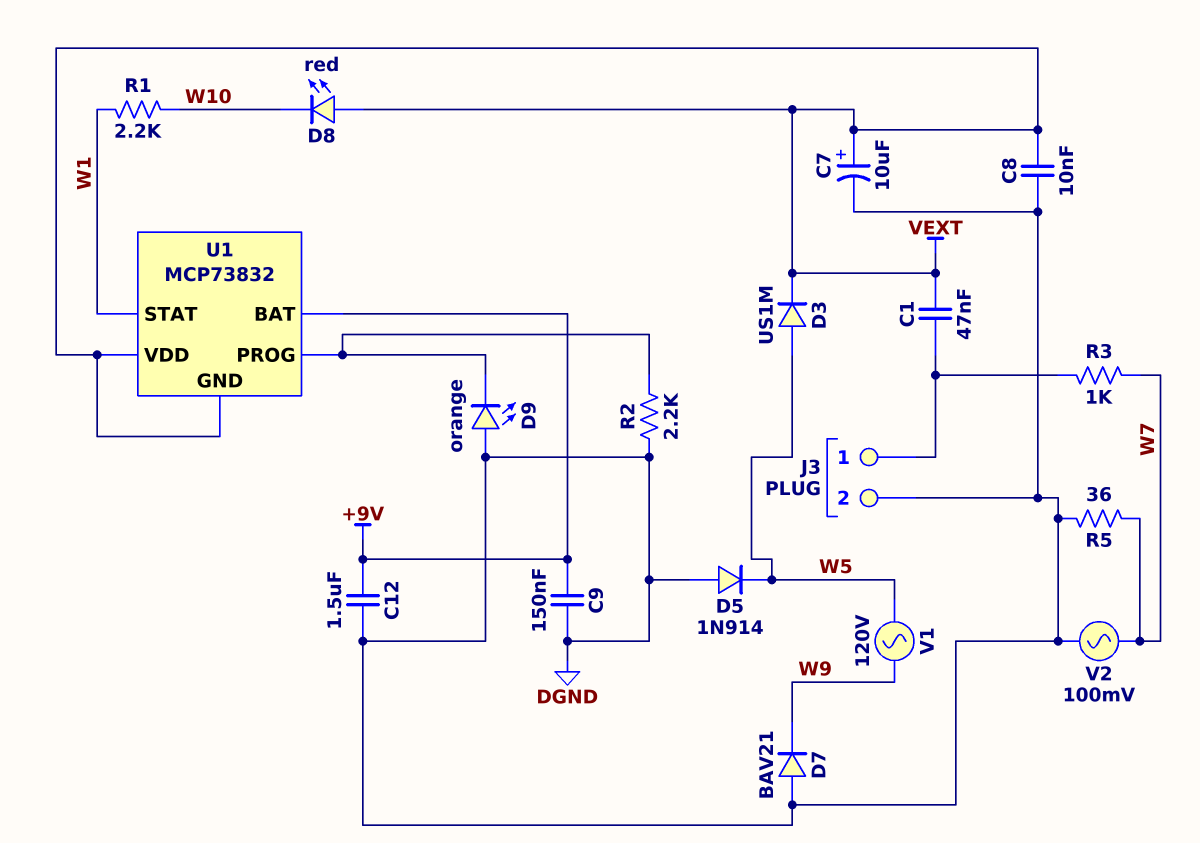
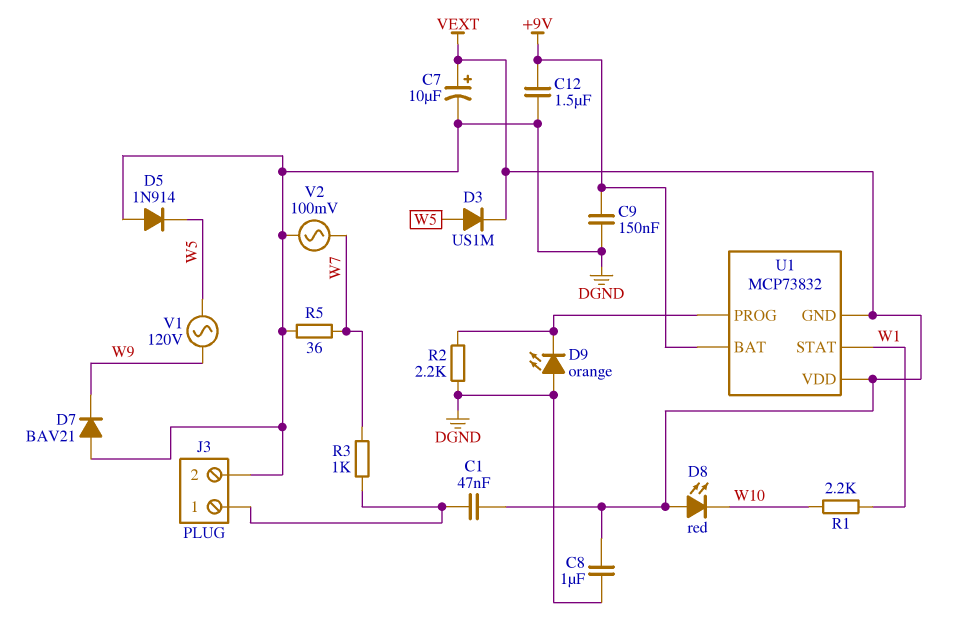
C8: 10nF (DGND, VEXT) -> 1uF (DGND, VEXT)

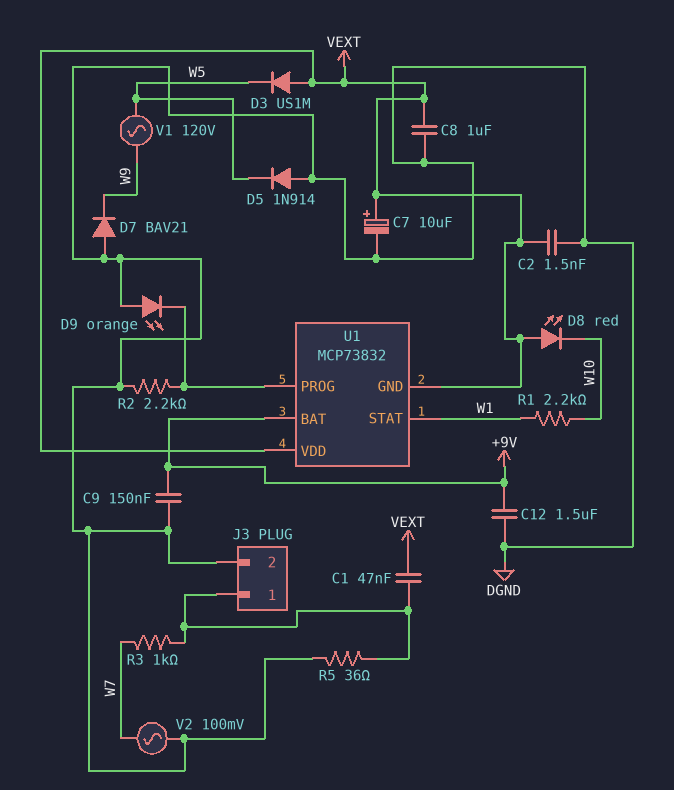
C2: none -> 1.5nF (DGND, VEXT)
D3: diode US1M (A W5, K VEXT) -> diode US1M (A VEXT, K W5)
R5: 36 (DGND, W7) -> 36 (DGND, J3/1)

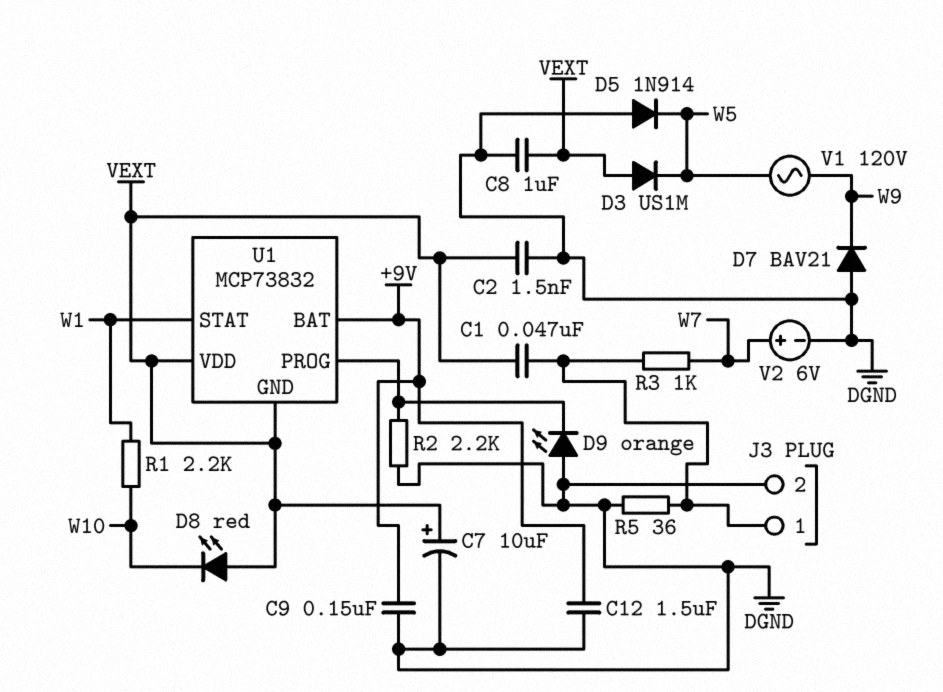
V2: AC 100mV (DGND, W7) -> 6V (plus W7, minus DGND)

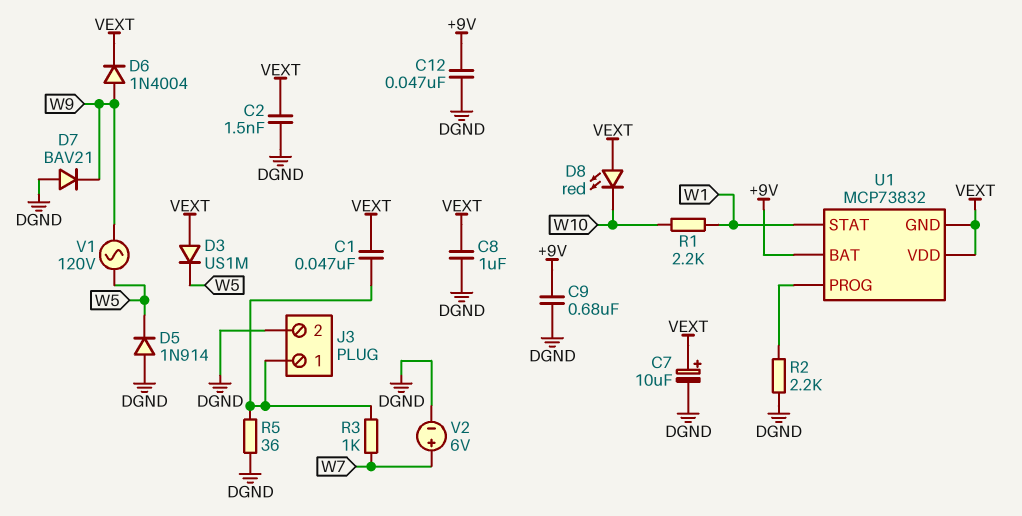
C9: 150nF (+9V, DGND) -> 680nF (+9V, DGND)
C12: 1.5uF (+9V, DGND) -> 47nF (+9V, DGND)
D6: none -> diode 1N4004 (A W9, K VEXT)
D9: LED orange (A DGND, K U1/PROG) -> none

